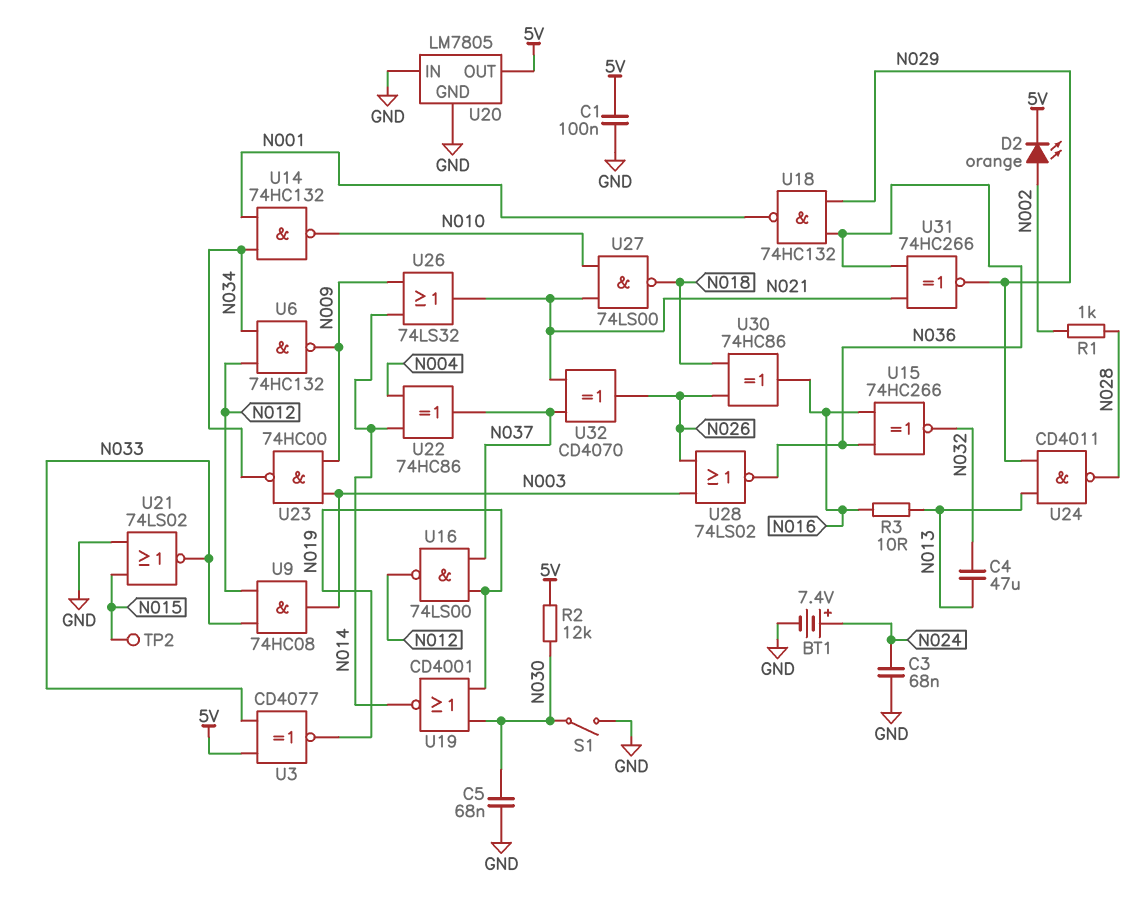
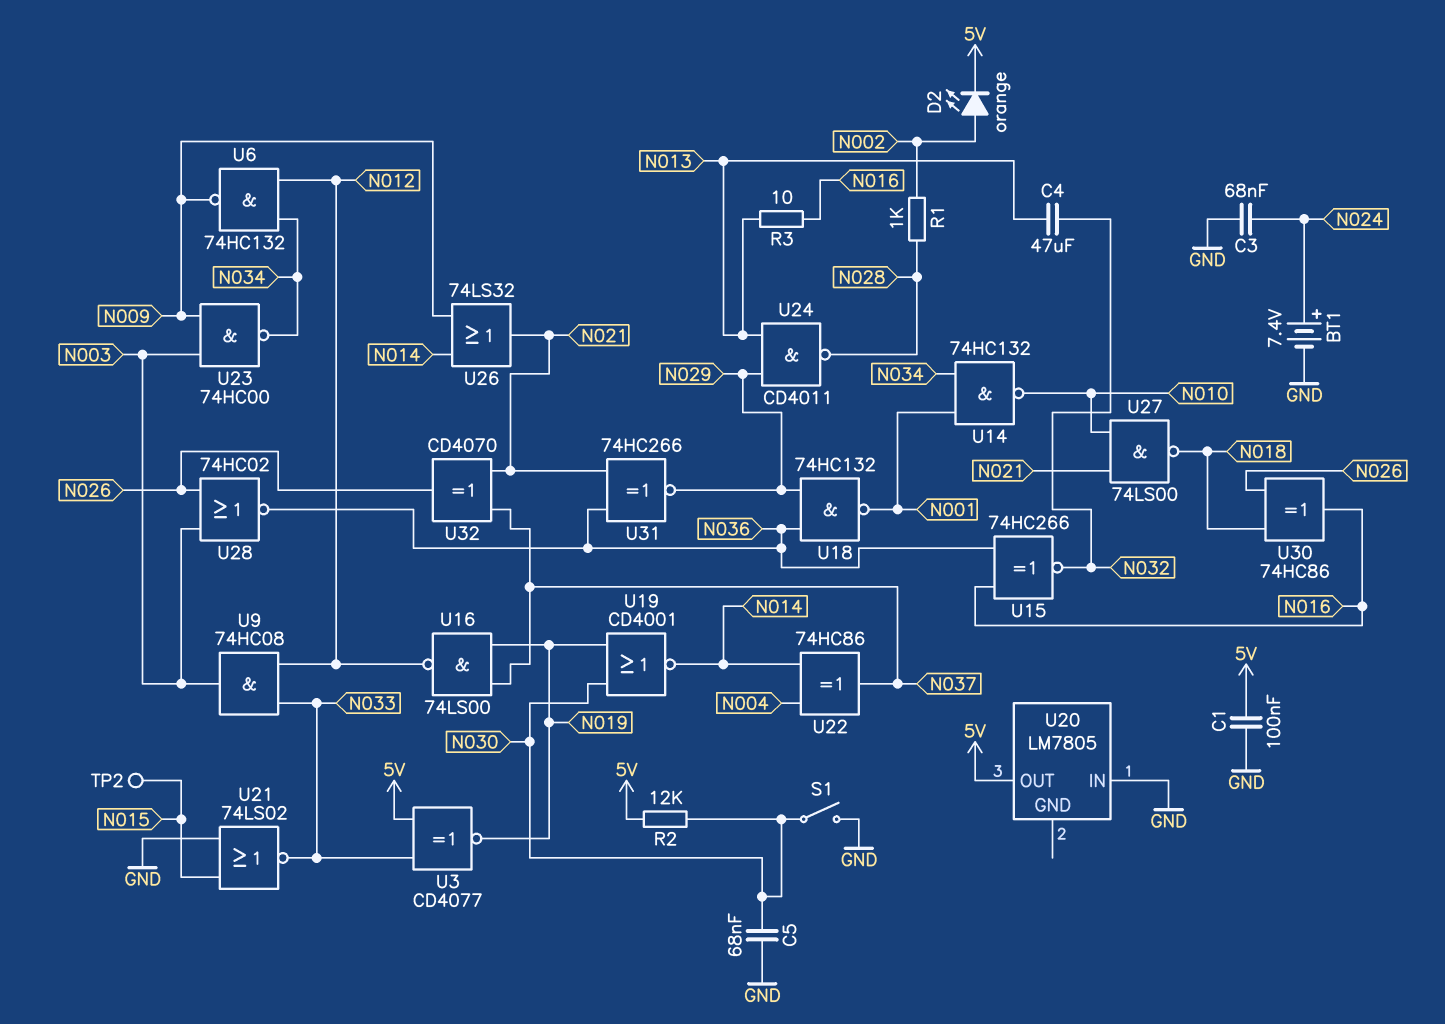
U20 pin GND: GND -> none
U28: NOR 74LS02 (in N003, in N026, out N036) -> NOR 74HC02 (in N003, in N026, out N036)

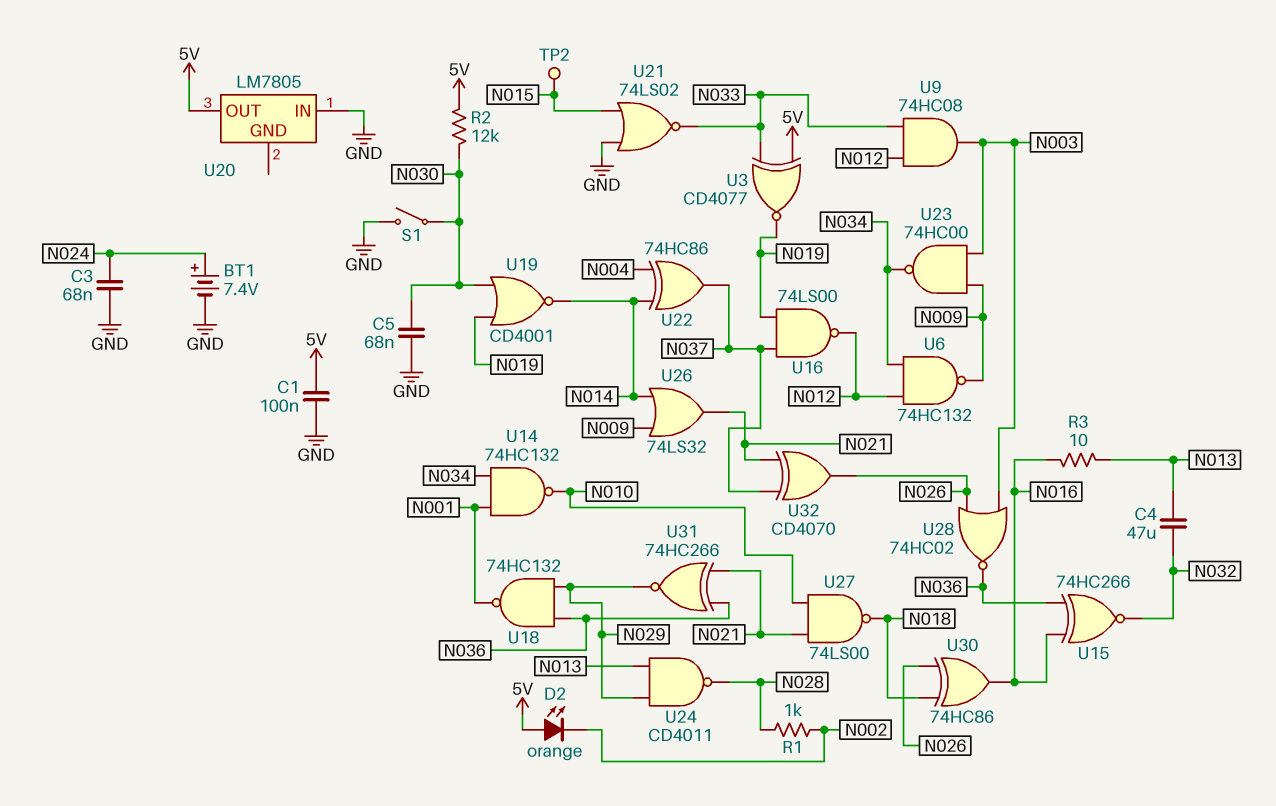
D2: LED orange (A N002, K 5V) -> LED orange (A 5V, K N002)

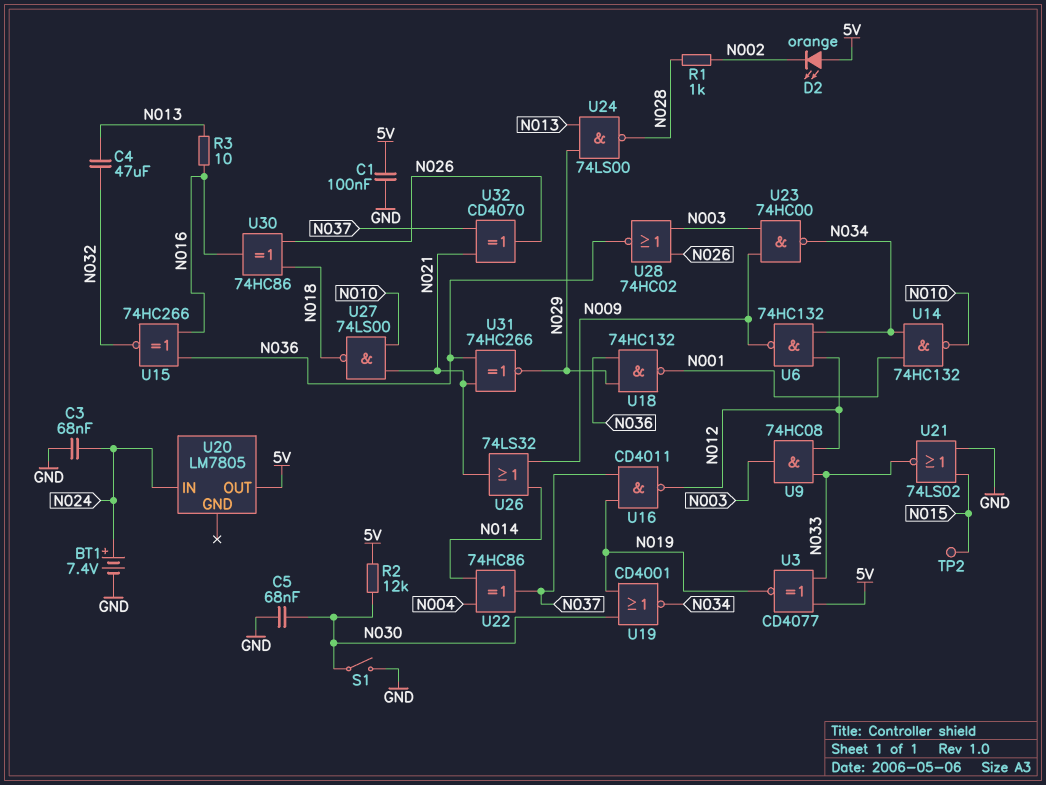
U16: NAND 74LS00 (in N019, in N037, out N012) -> NAND CD4011 (in N019, in N037, out N012)
U19: NOR CD4001 (in N019, in N030, out N014) -> NOR CD4001 (in N019, in N030, out N034)
U20 pin IN: GND -> N024
U24: NAND CD4011 (in N013, in N029, out N028) -> NAND 74LS00 (in N013, in N029, out N028)

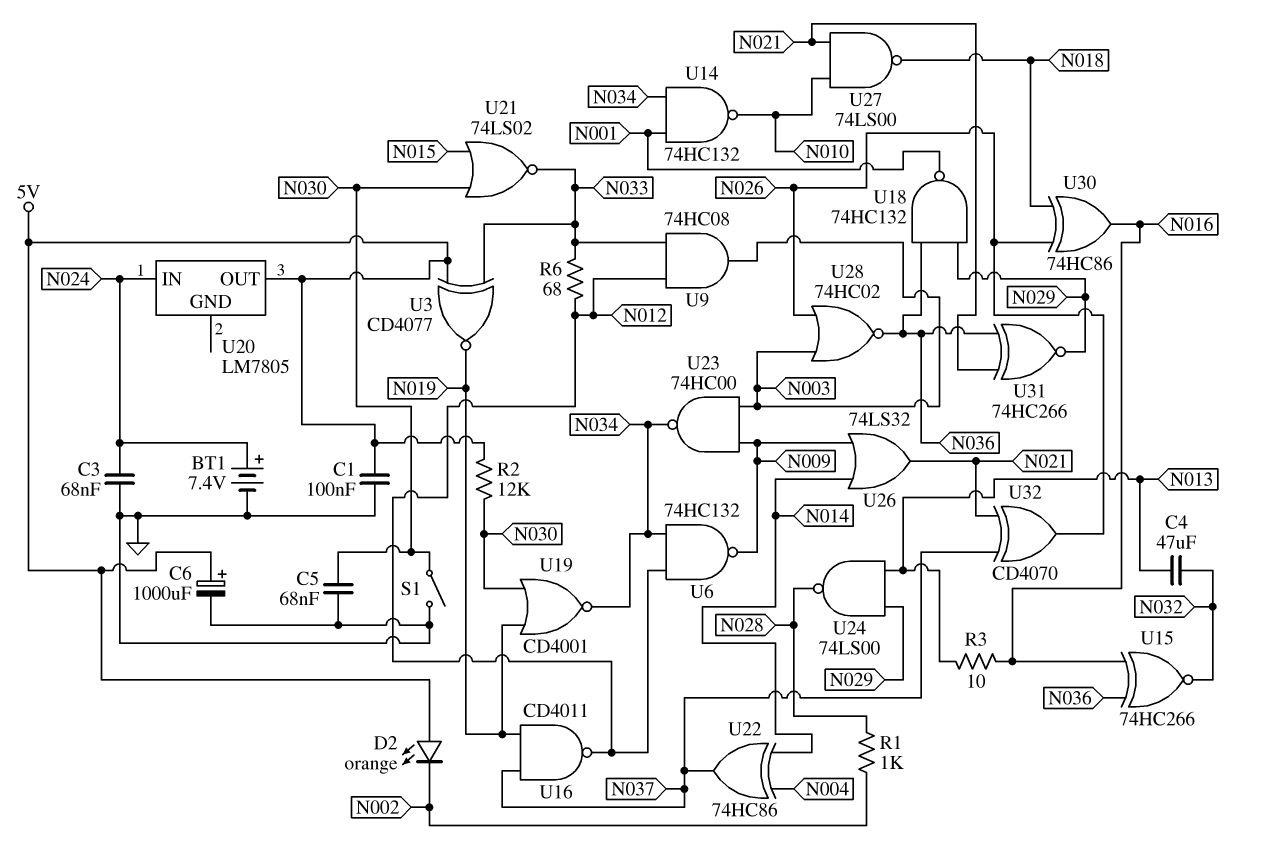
C6: none -> 1000uF (plus 5V, minus GND)
R6: none -> 68 (N012, N033)
TP2: test point (N015) -> none
U21: NOR 74LS02 (in GND, in N015, out N033) -> NOR 74LS02 (in N015, in N030, out N033)

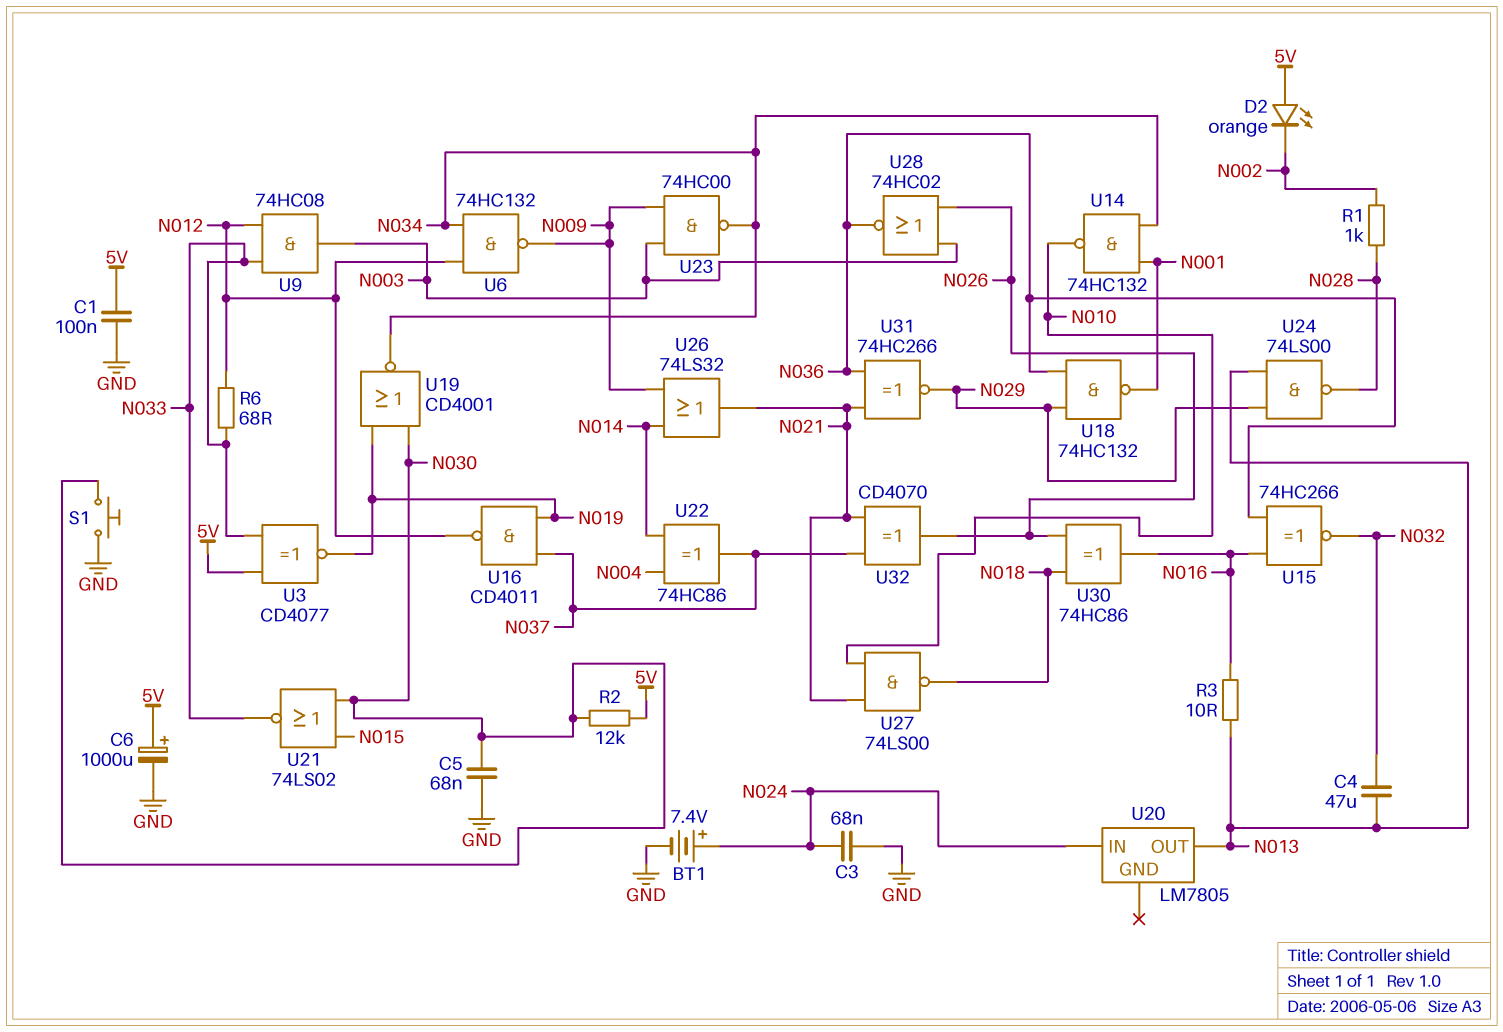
S1: switch (GND, N030) -> button (GND, N030)
U20 pin OUT: 5V -> N013

